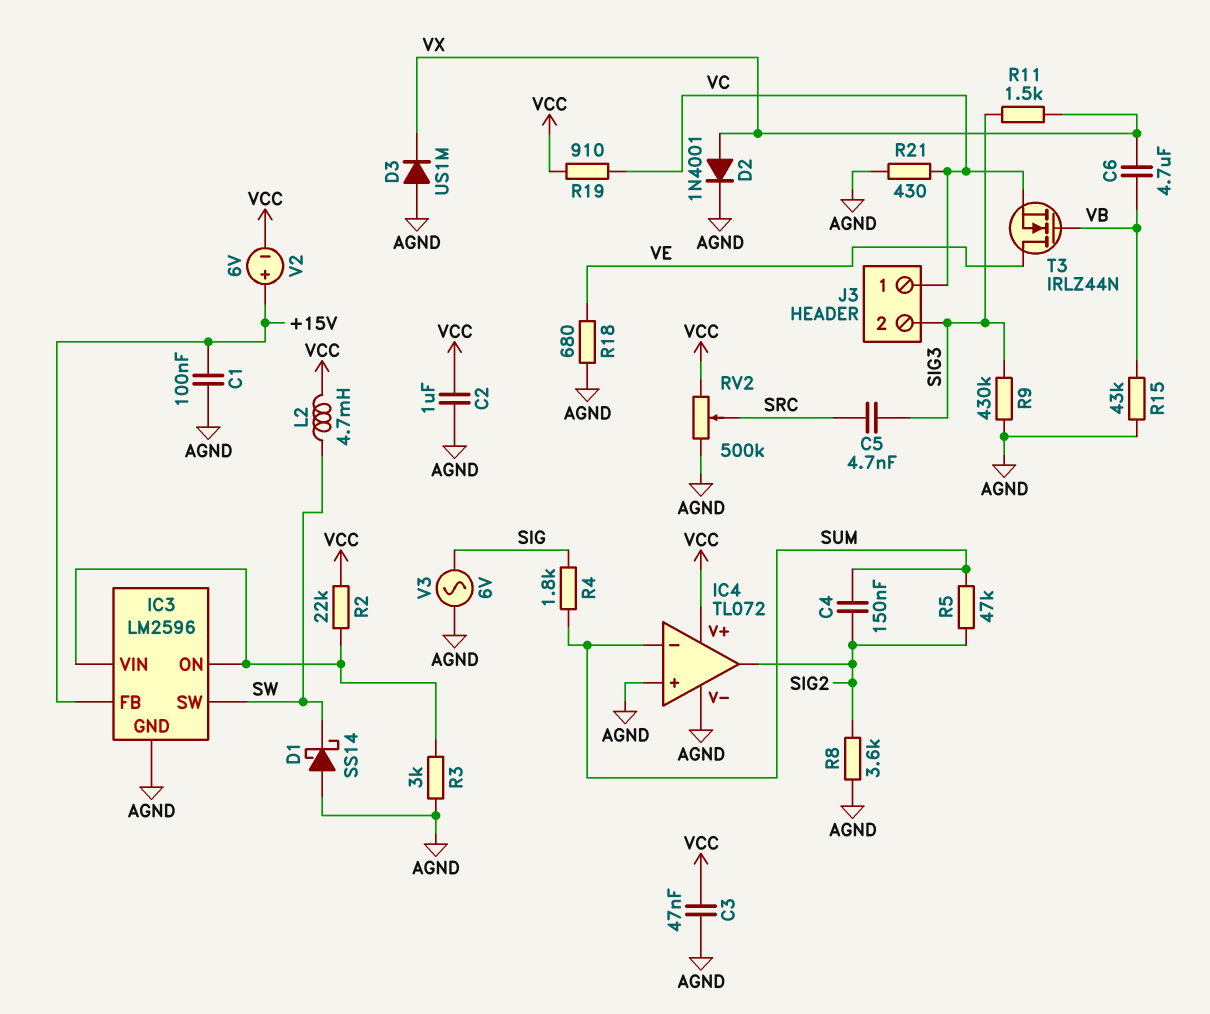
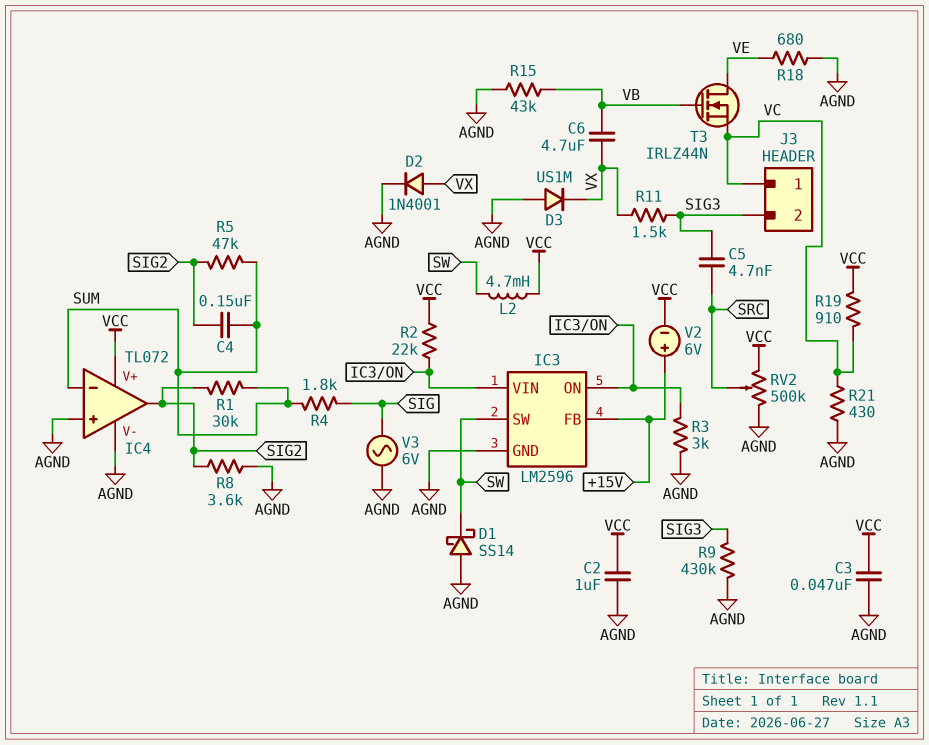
C1: 100nF (+15V, AGND) -> none
R1: none -> 30k (SIG2, SUM)

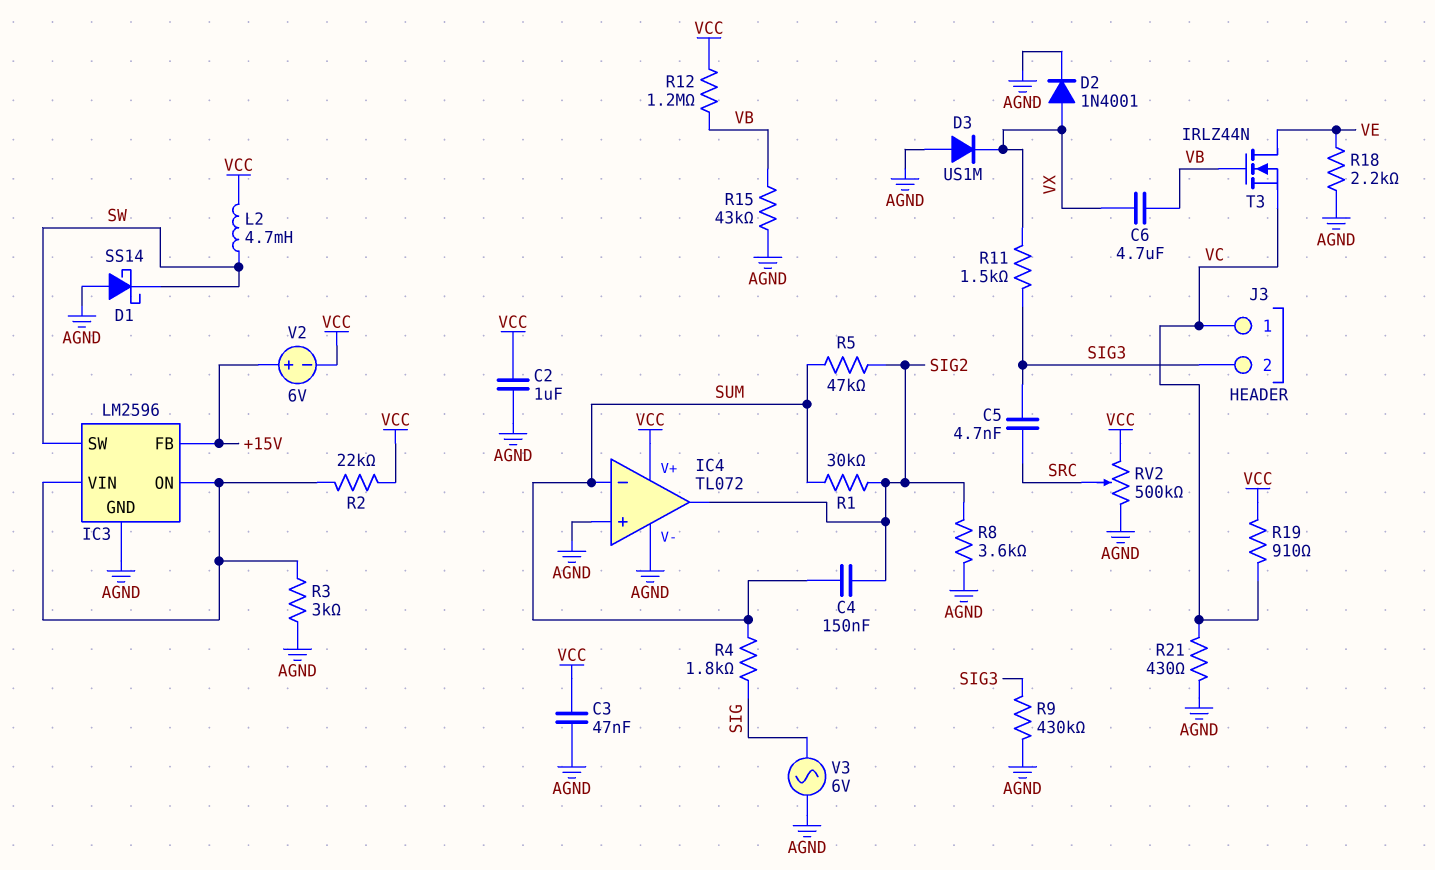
R12: none -> 1.2M (VB, VCC)
R18: 680 (AGND, VE) -> 2.2k (AGND, VE)

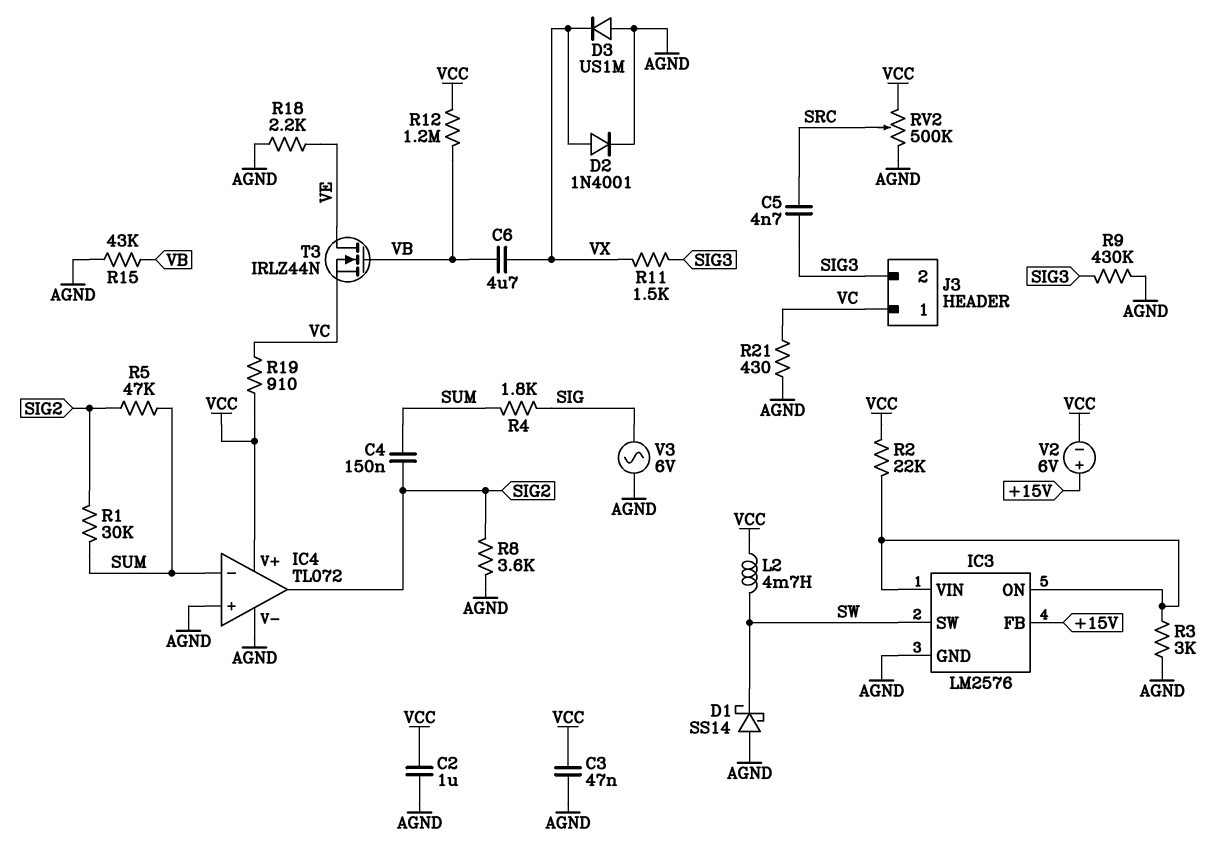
IC3: LM2596 -> LM2576

